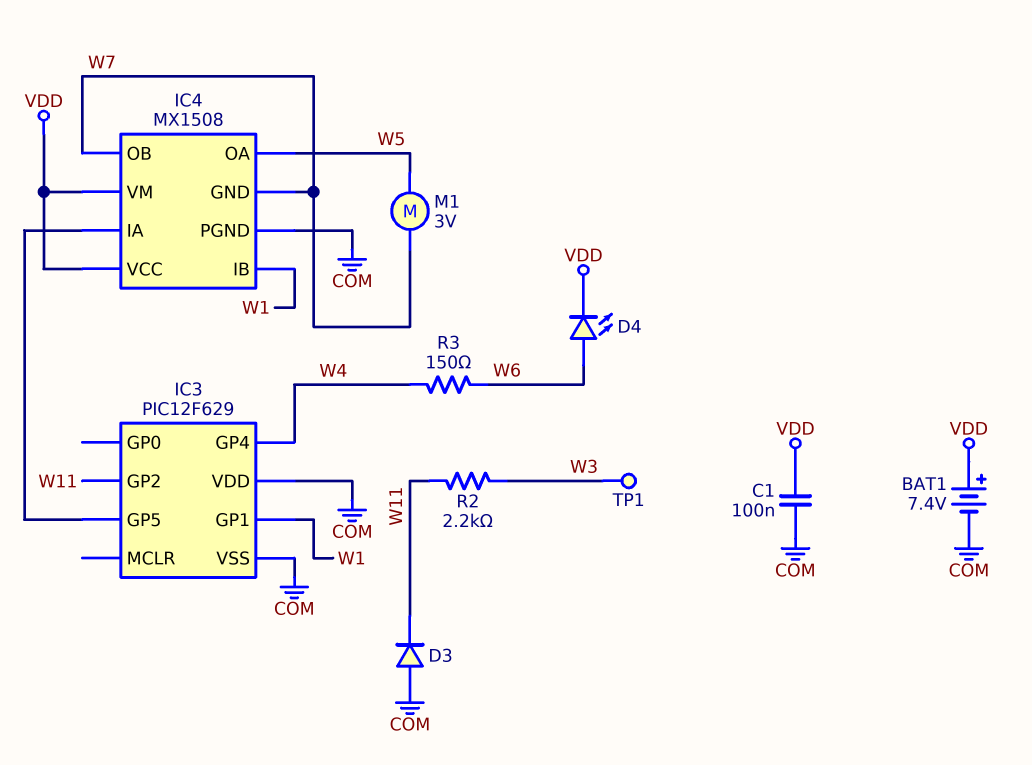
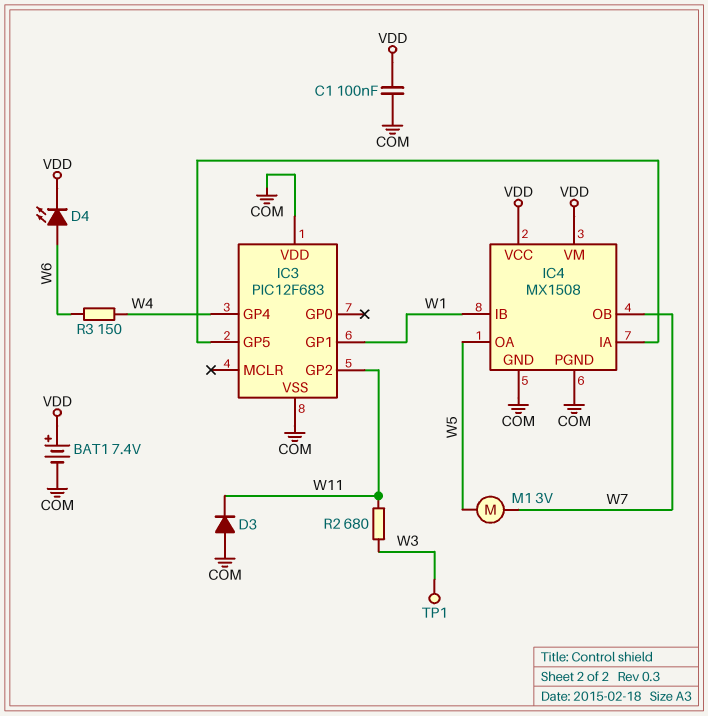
IC3: PIC12F629 -> PIC12F683
IC4 pin GND: W7 -> COM
R2: 2.2k (W3, W11) -> 680 (W3, W11)

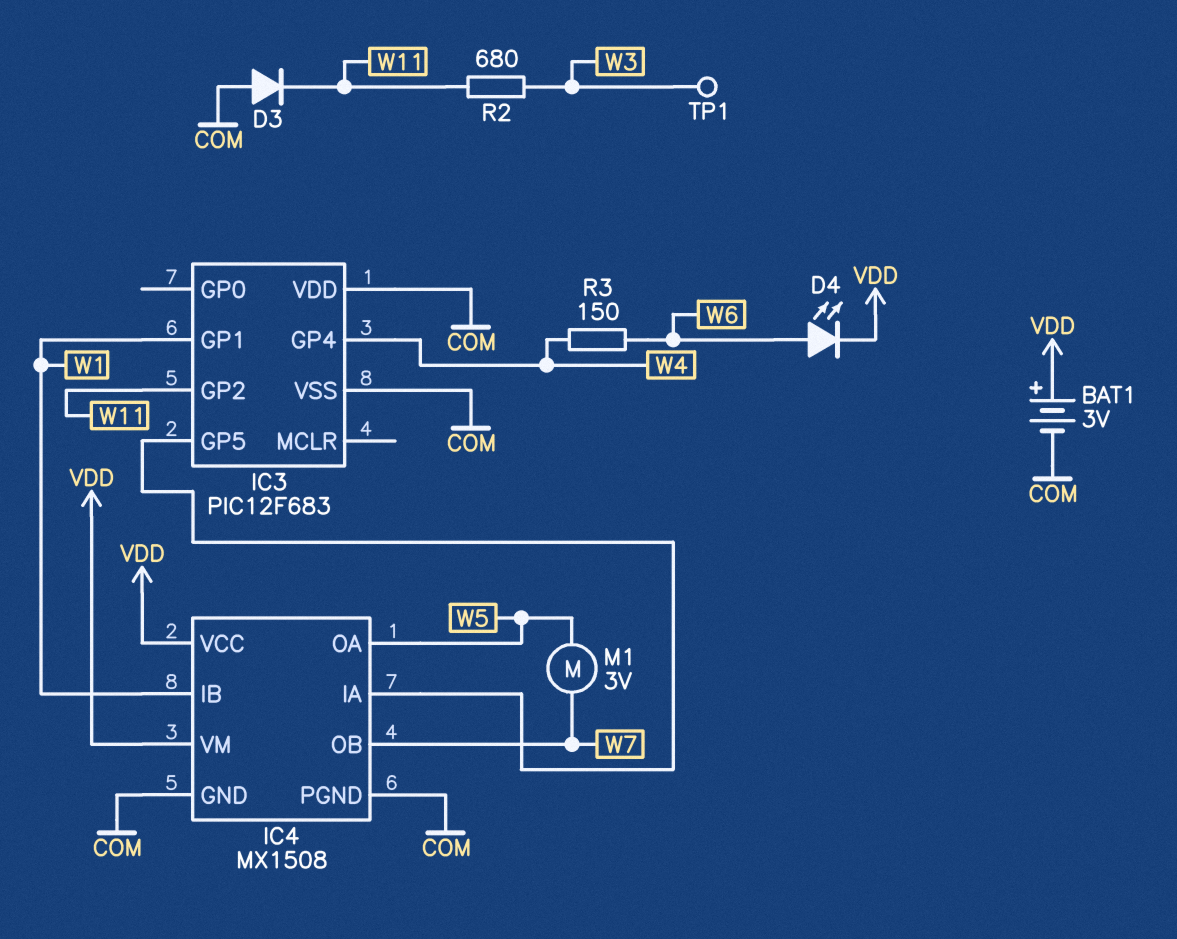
BAT1: 7.4V (plus VDD, minus COM) -> 3V (plus VDD, minus COM)
C1: 100nF (COM, VDD) -> none

